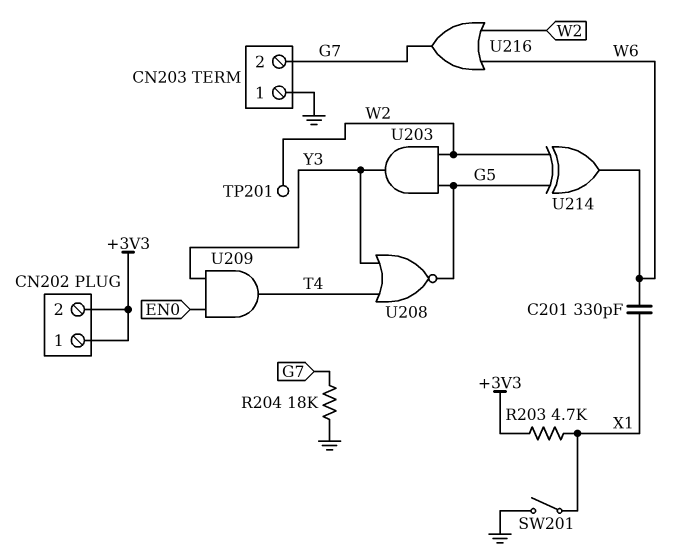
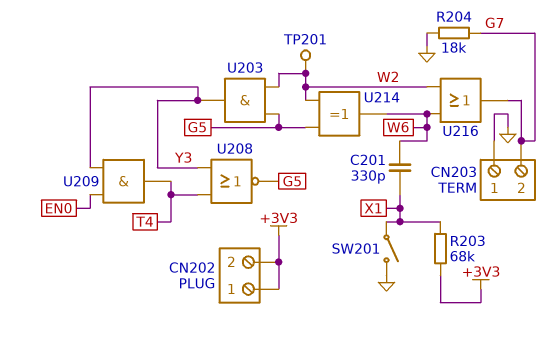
R203: 4.7k (+3V3, X1) -> 68k (+3V3, X1)

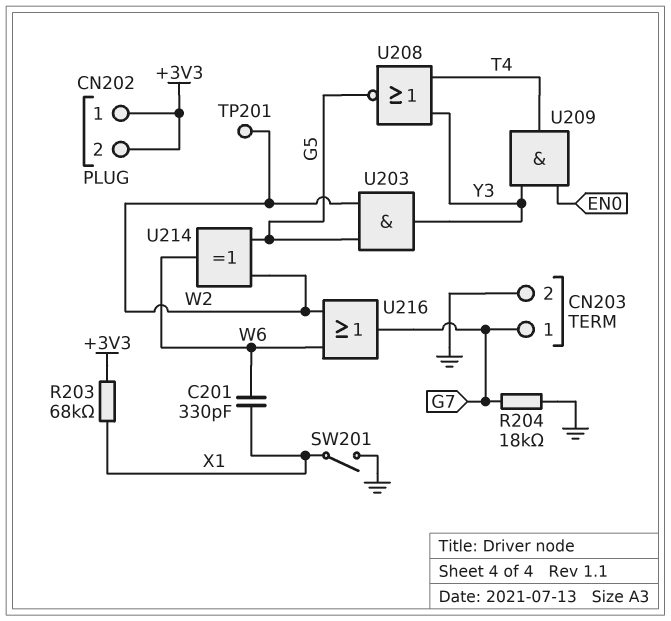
CN203 pin 1: GND -> G7
CN203 pin 2: G7 -> GND

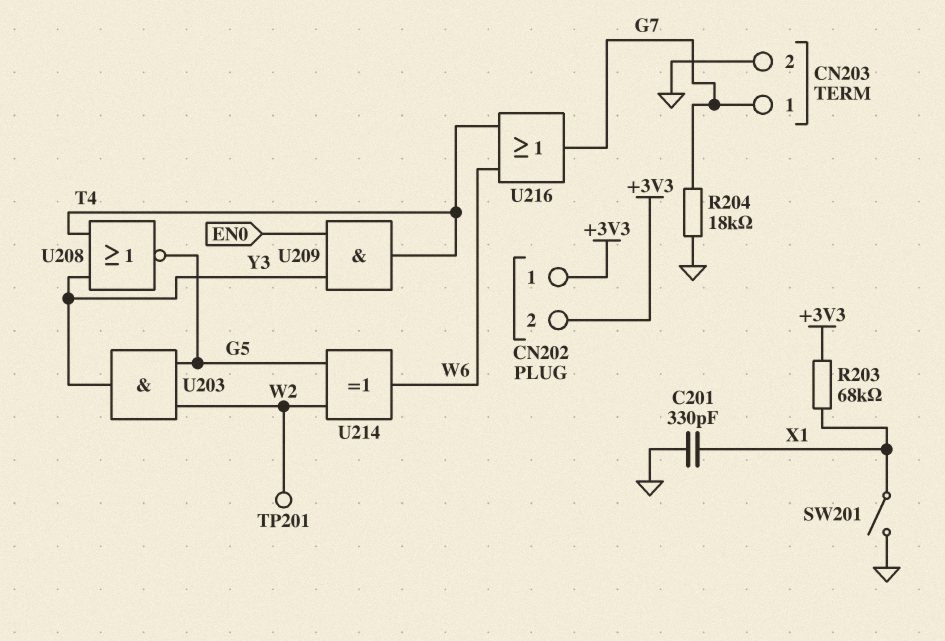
C201: 330pF (W6, X1) -> 330pF (GND, X1)
U216: OR (in W2, in W6, out G7) -> OR (in T4, in W6, out G7)

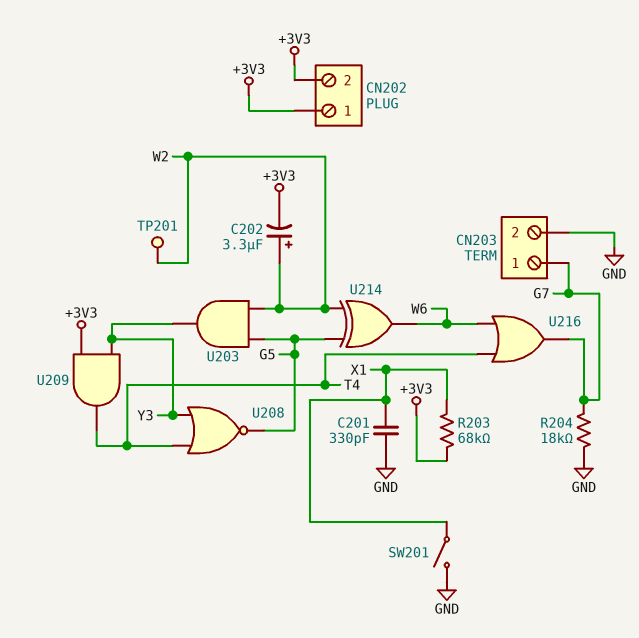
C202: none -> 3.3uF (plus W2, minus +3V3)
U209: AND (in EN0, in Y3, out T4) -> AND (in +3V3, in Y3, out T4)

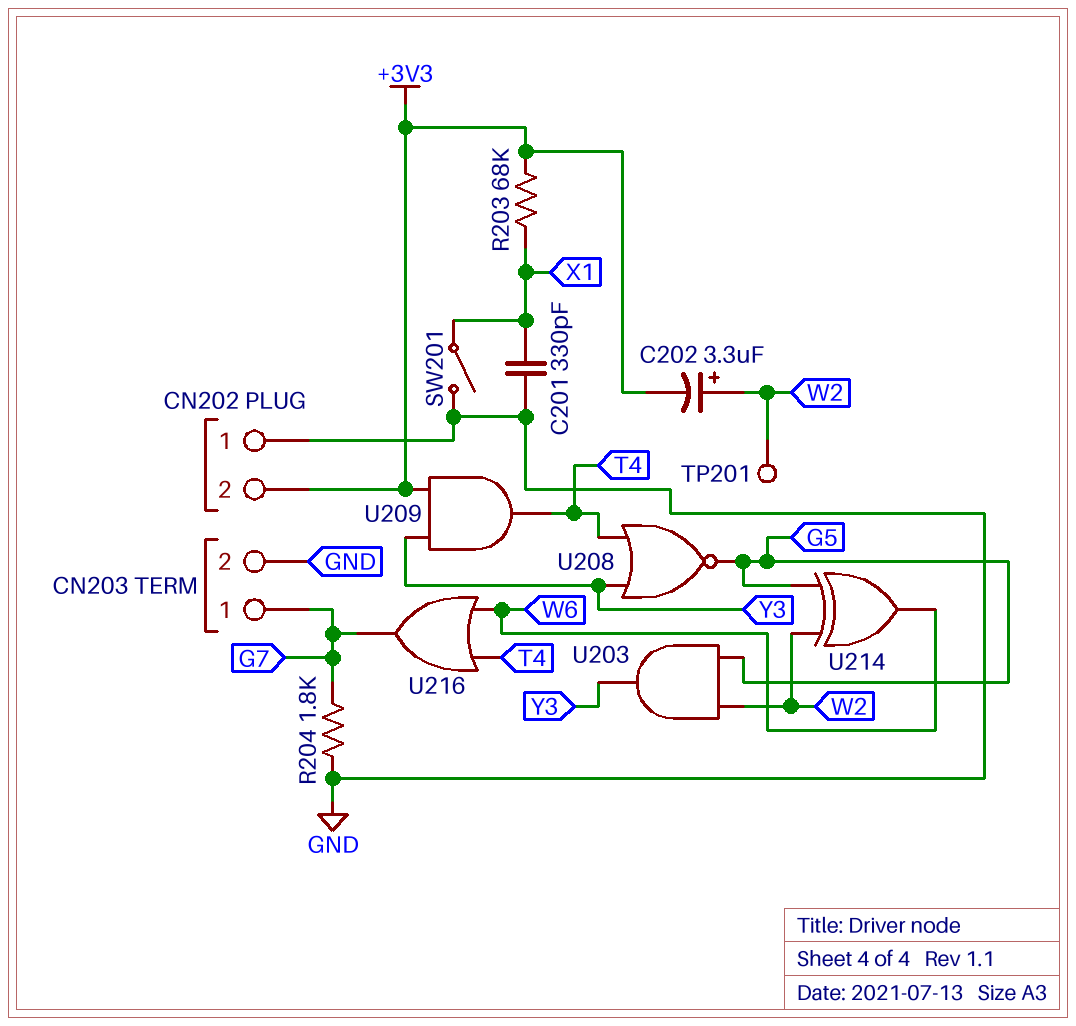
CN202 pin 1: +3V3 -> GND
R204: 18k (G7, GND) -> 1.8k (G7, GND)

